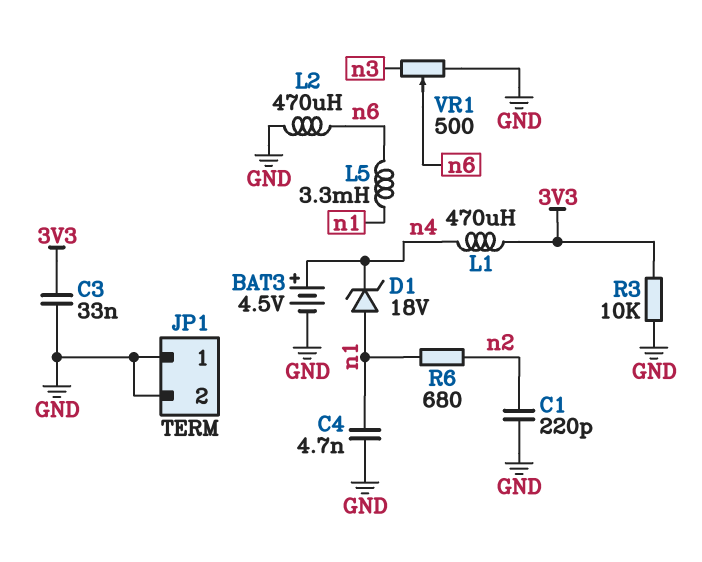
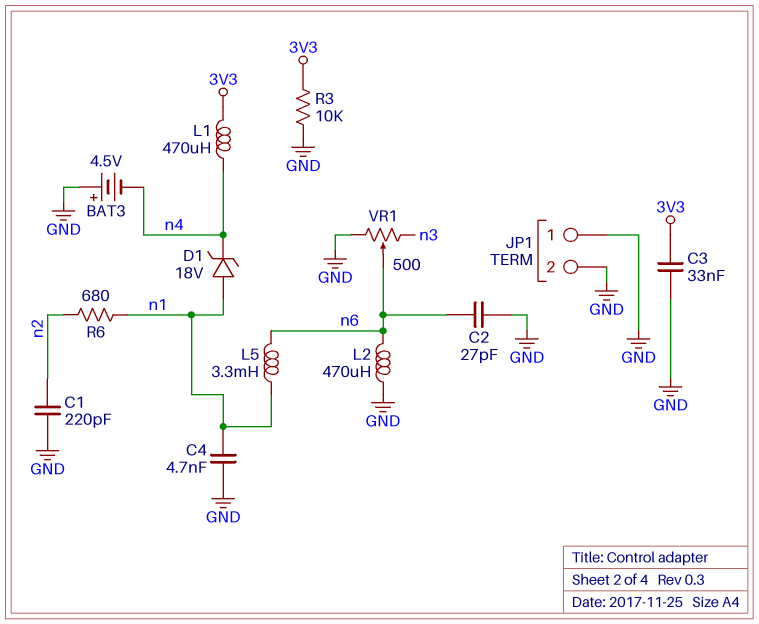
BAT3: 4.5V (plus n4, minus GND) -> 4.5V (plus GND, minus n4)
C2: none -> 27pF (GND, n6)

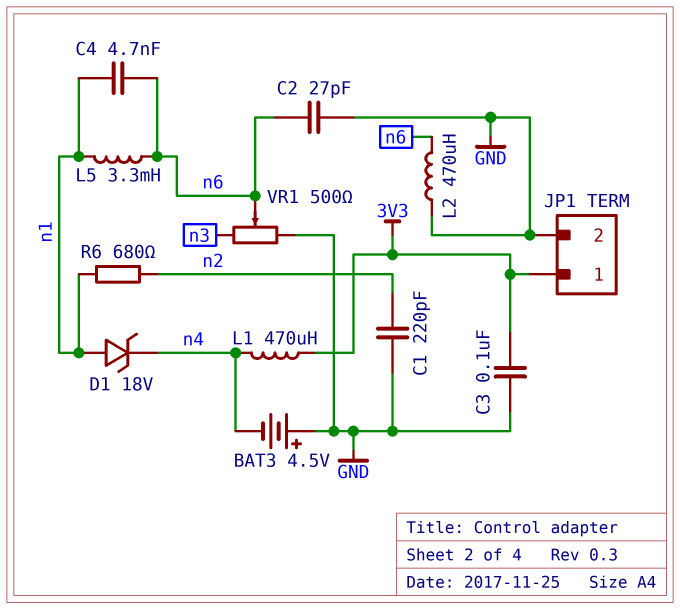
C3: 33nF (3V3, GND) -> 100nF (3V3, GND)
C4: 4.7nF (GND, n1) -> 4.7nF (n1, n6)
JP1 pin 1: GND -> 3V3
R3: 10k (3V3, GND) -> none

